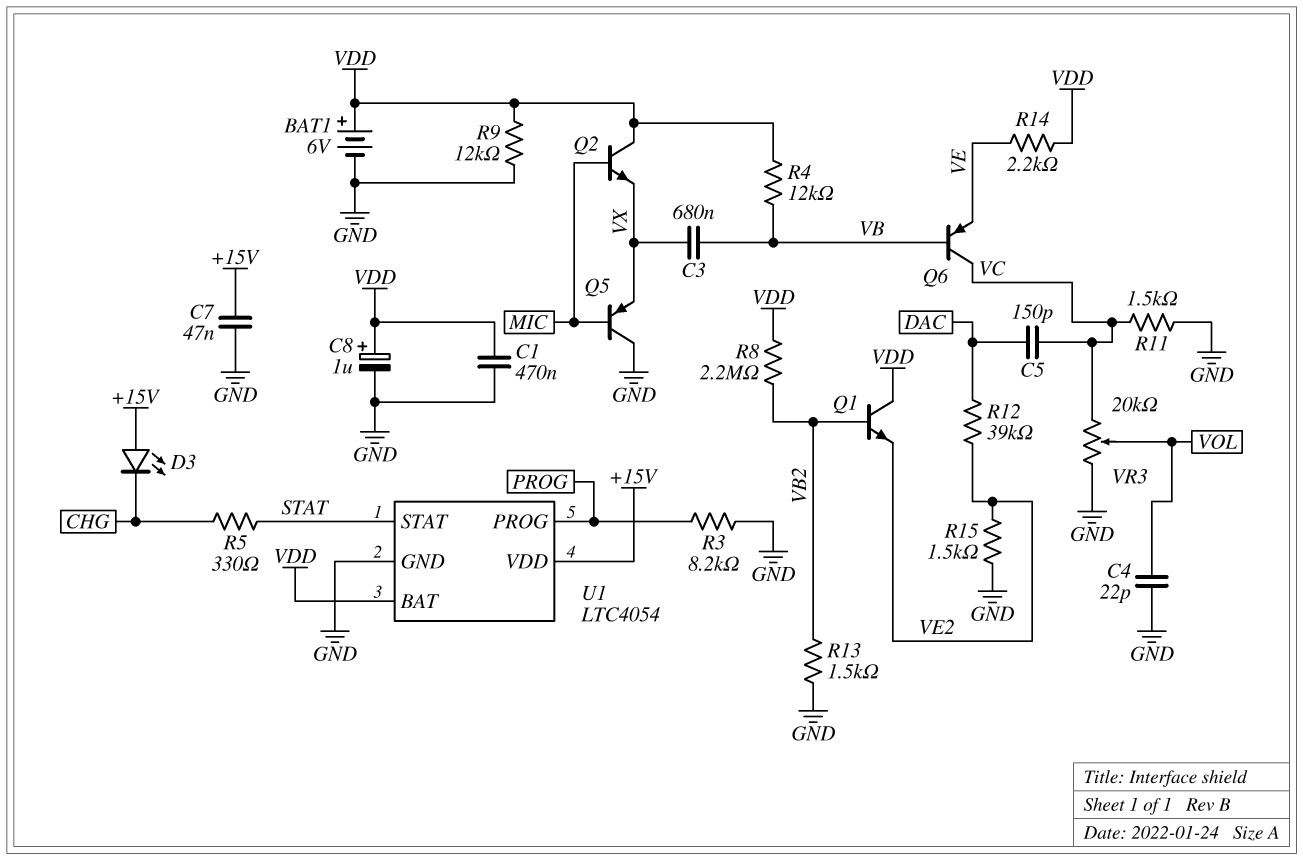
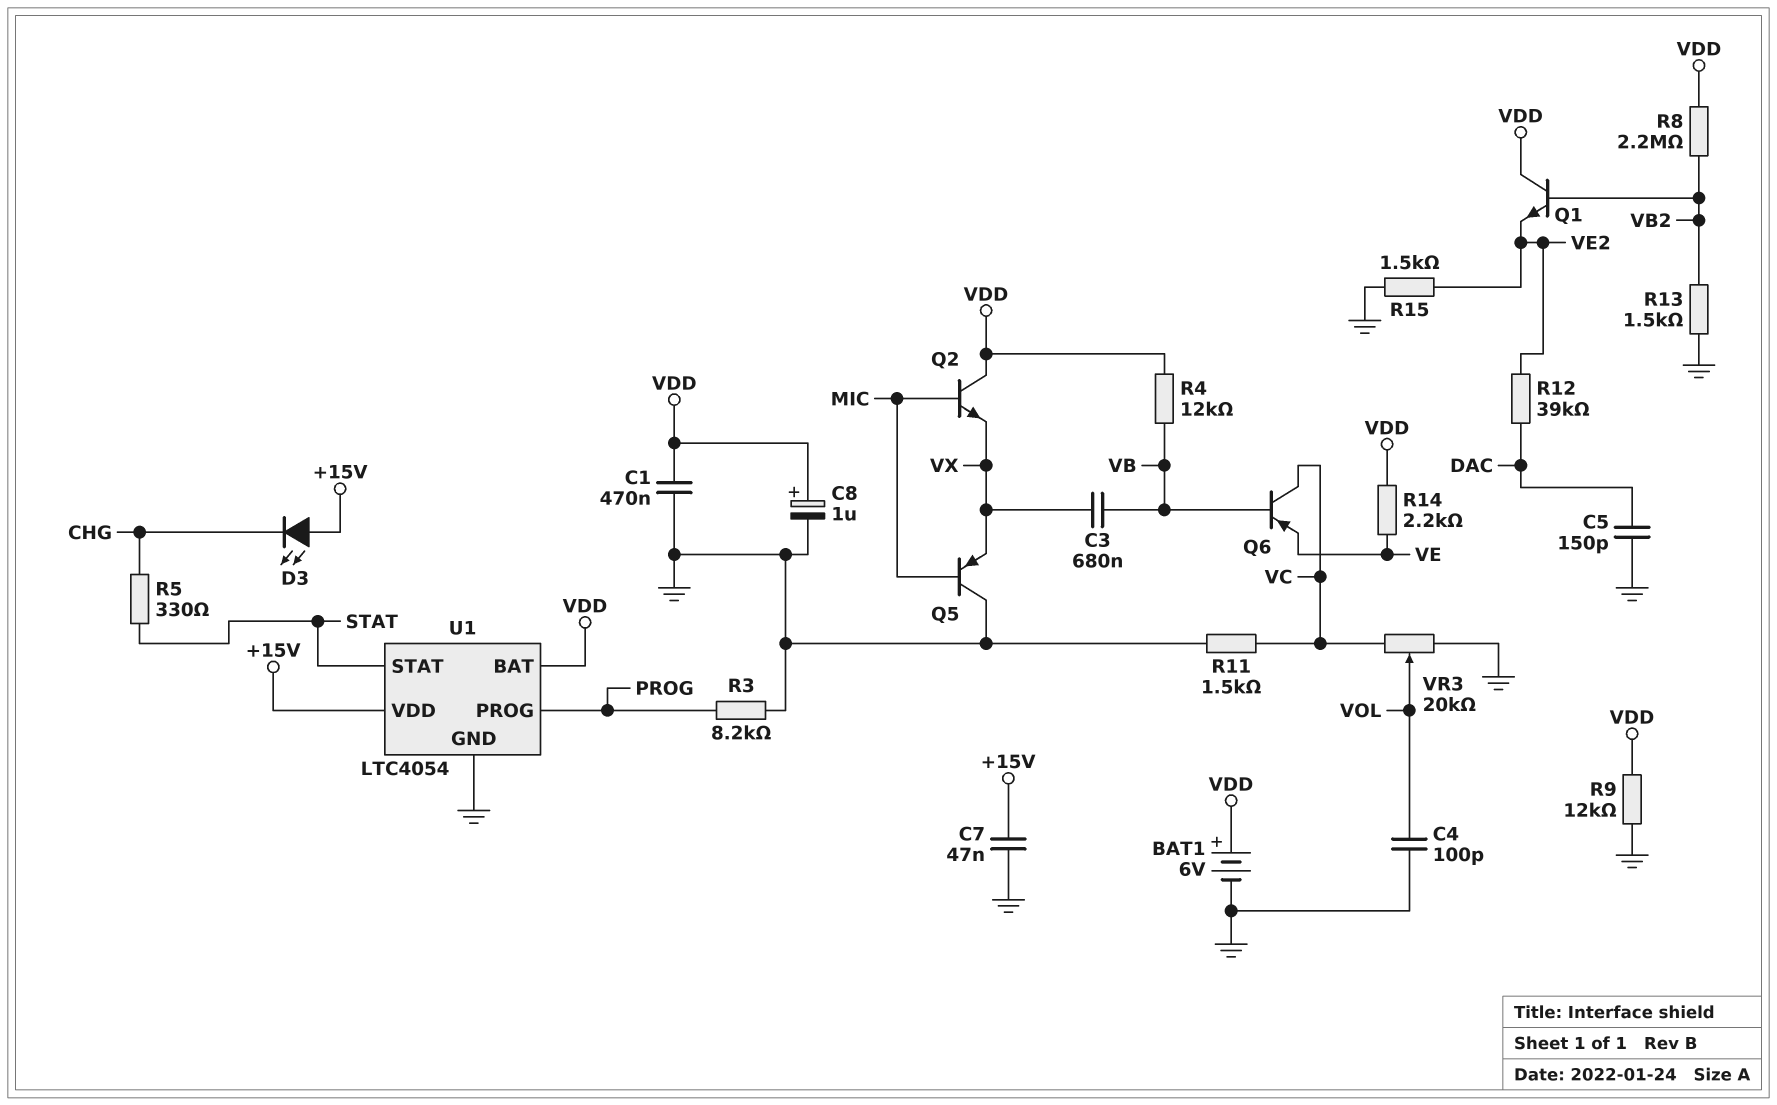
C4: 22pF (GND, VOL) -> 100pF (GND, VOL)
C5: 150pF (DAC, VC) -> 150pF (DAC, GND)

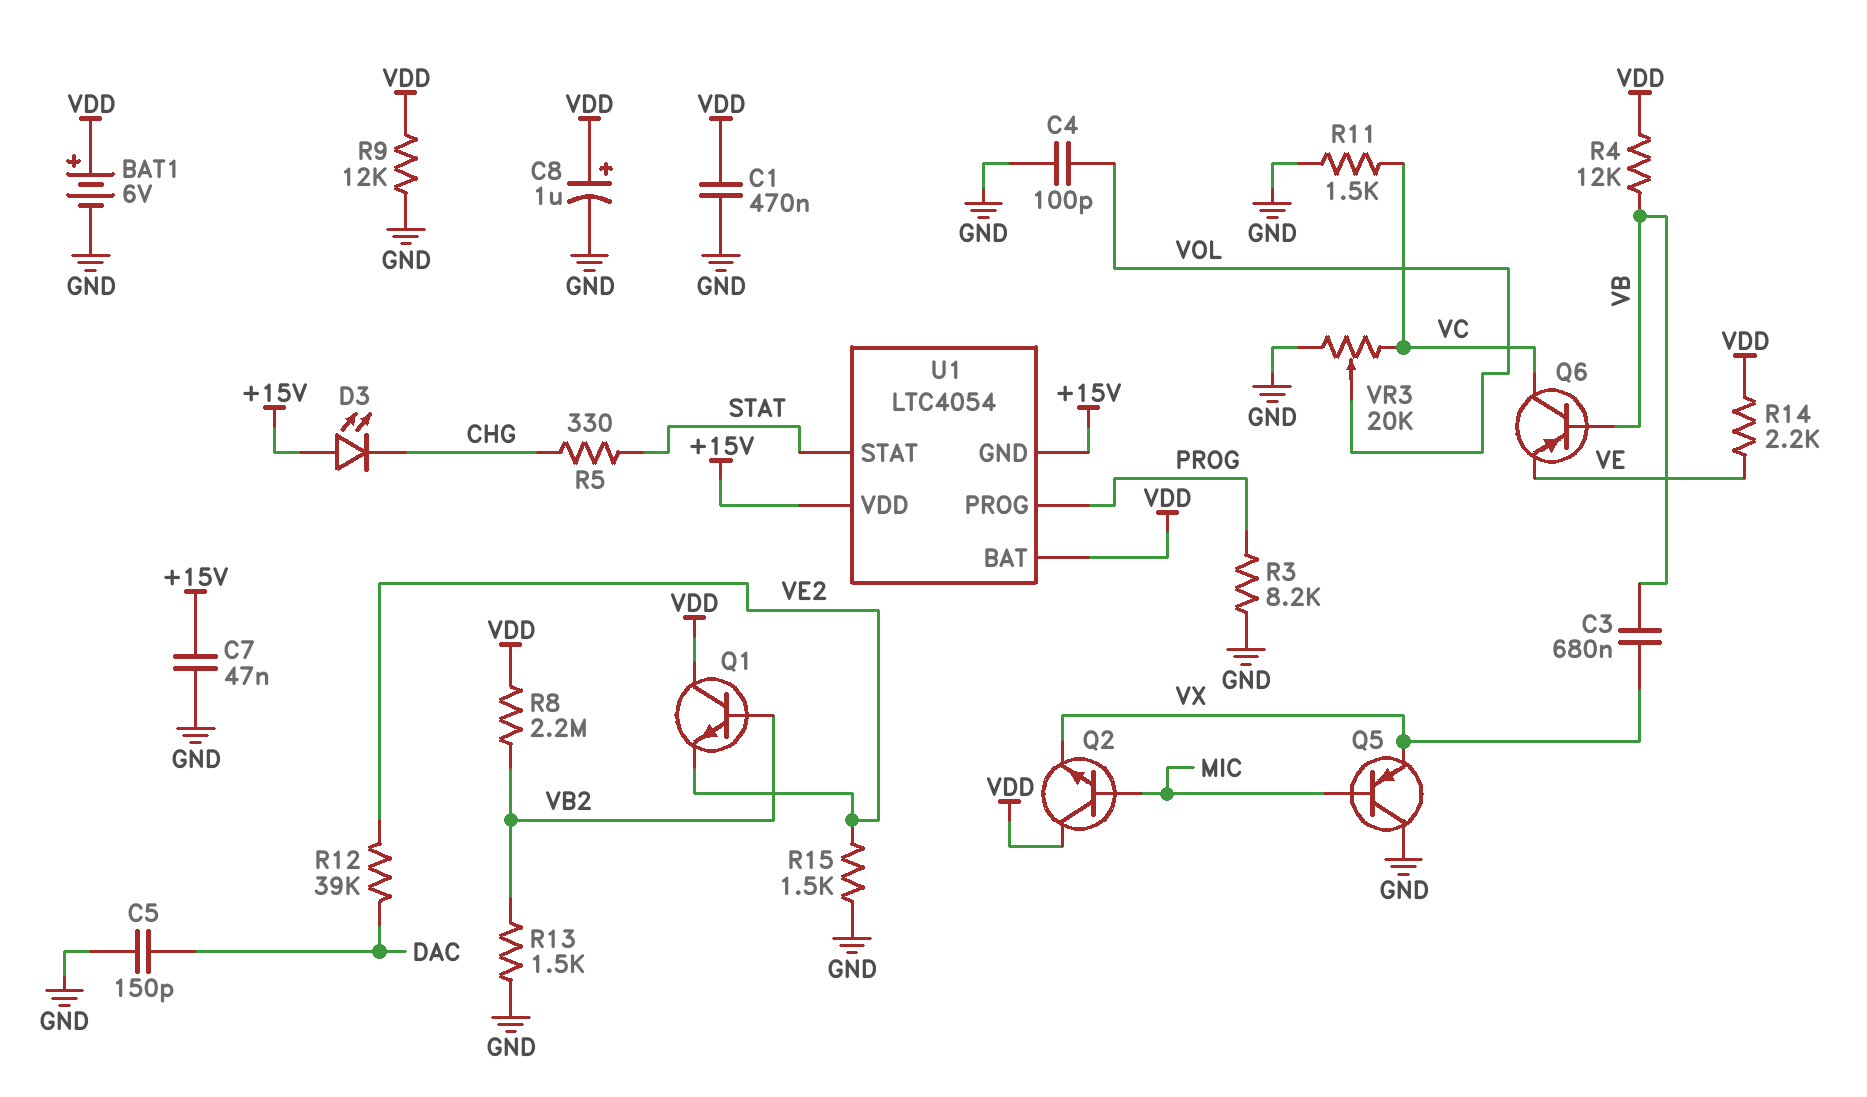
U1 pin GND: GND -> +15V

